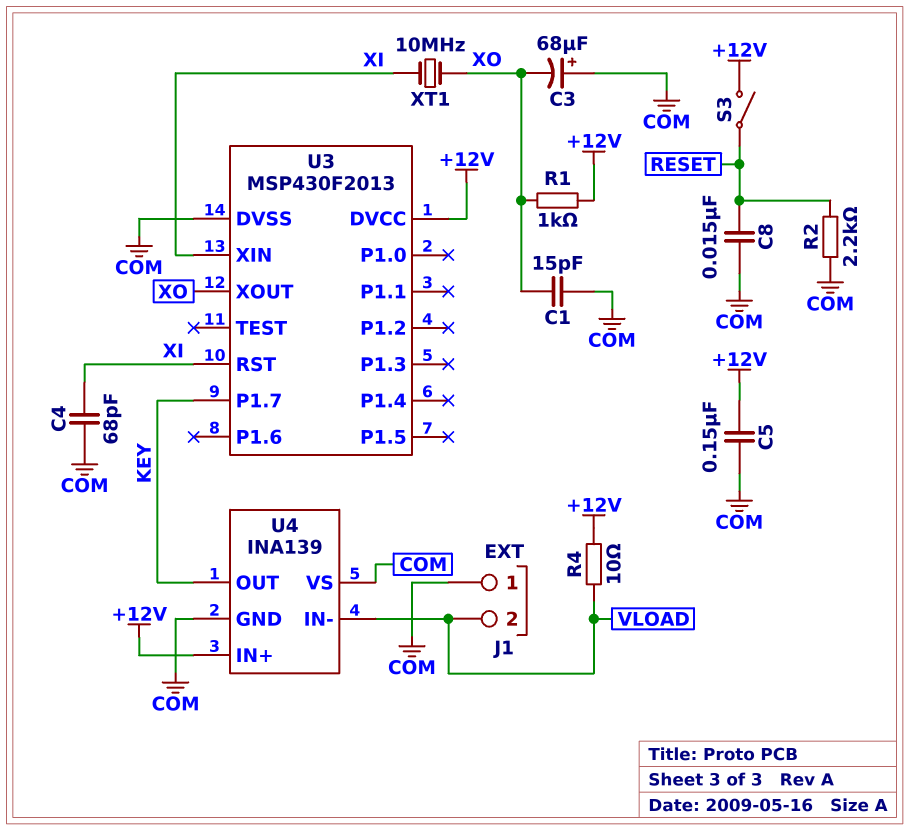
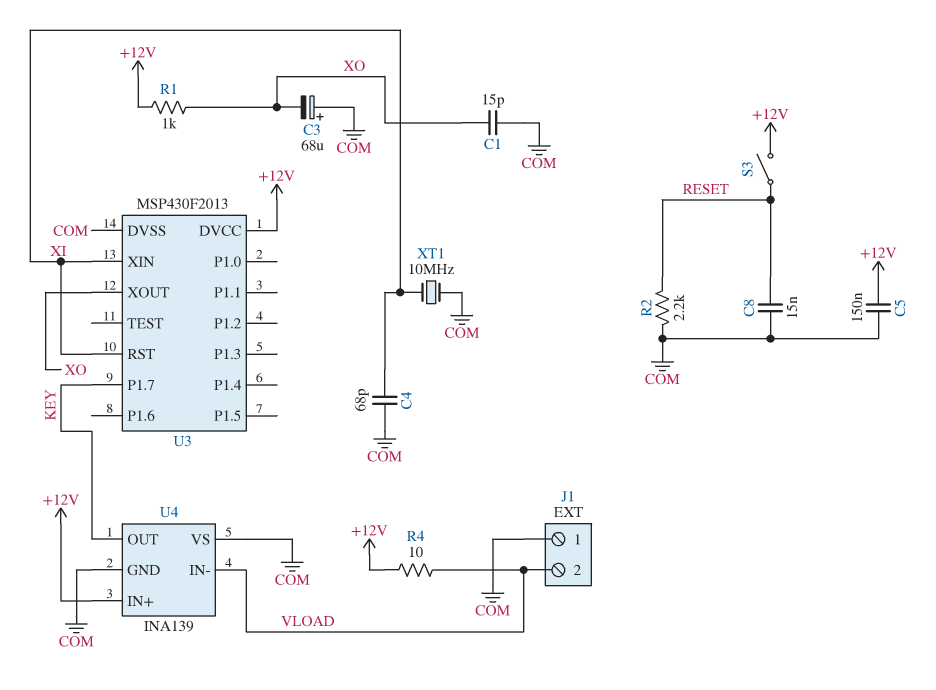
XT1: 10MHz (XI, XO) -> 10MHz (COM, XI)

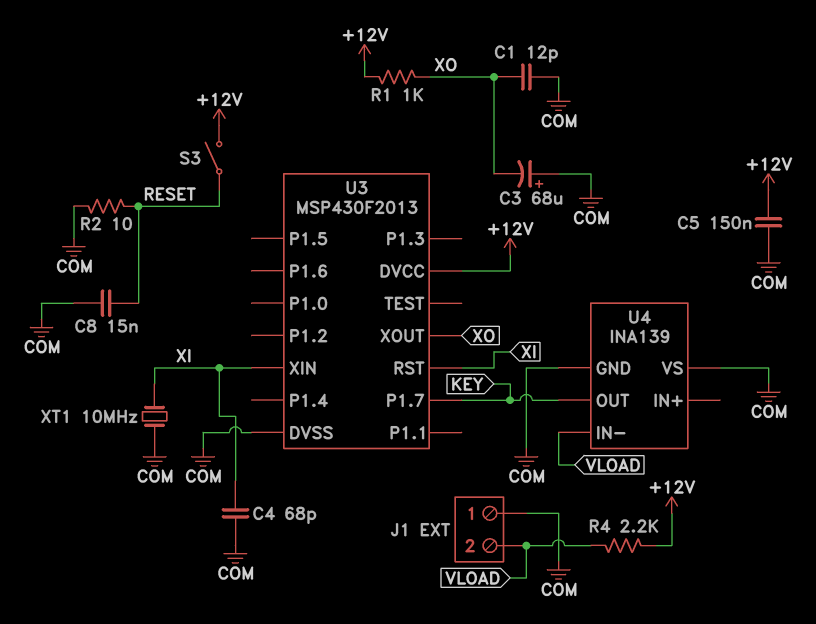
C1: 15pF (COM, XO) -> 12pF (COM, XO)
R2: 2.2k (COM, RESET) -> 10 (COM, RESET)
R4: 10 (+12V, VLOAD) -> 2.2k (+12V, VLOAD)
U4 pin IN+: +12V -> none

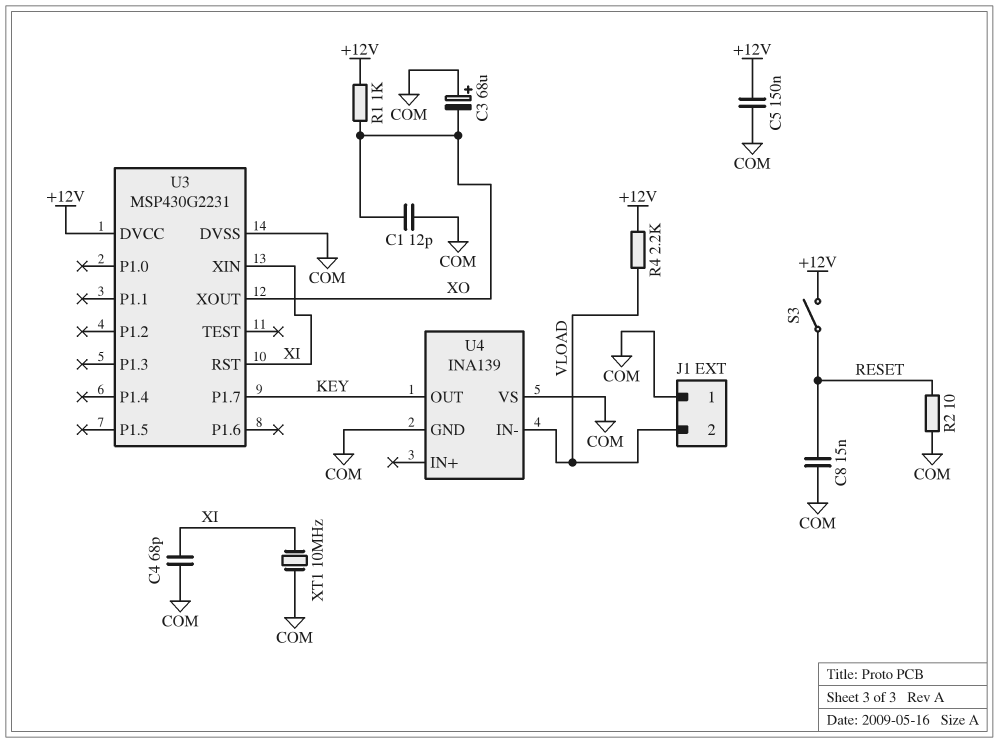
U3: MSP430F2013 -> MSP430G2231

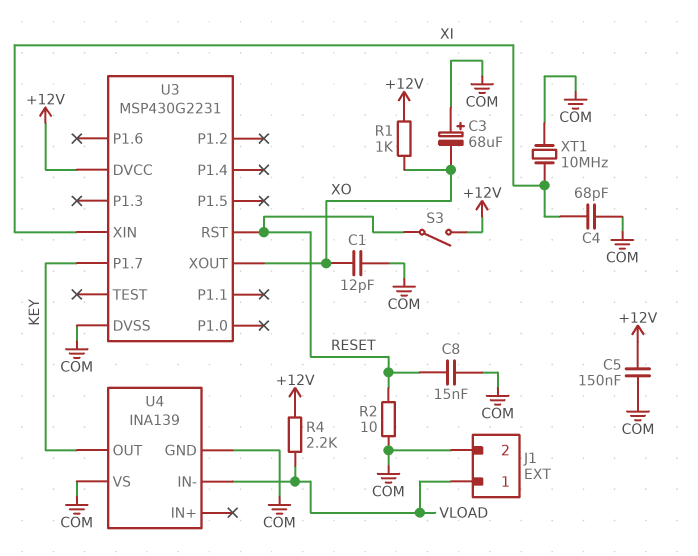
J1 pin 1: COM -> VLOAD
J1 pin 2: VLOAD -> COM
U3 pin RST: XI -> RESET

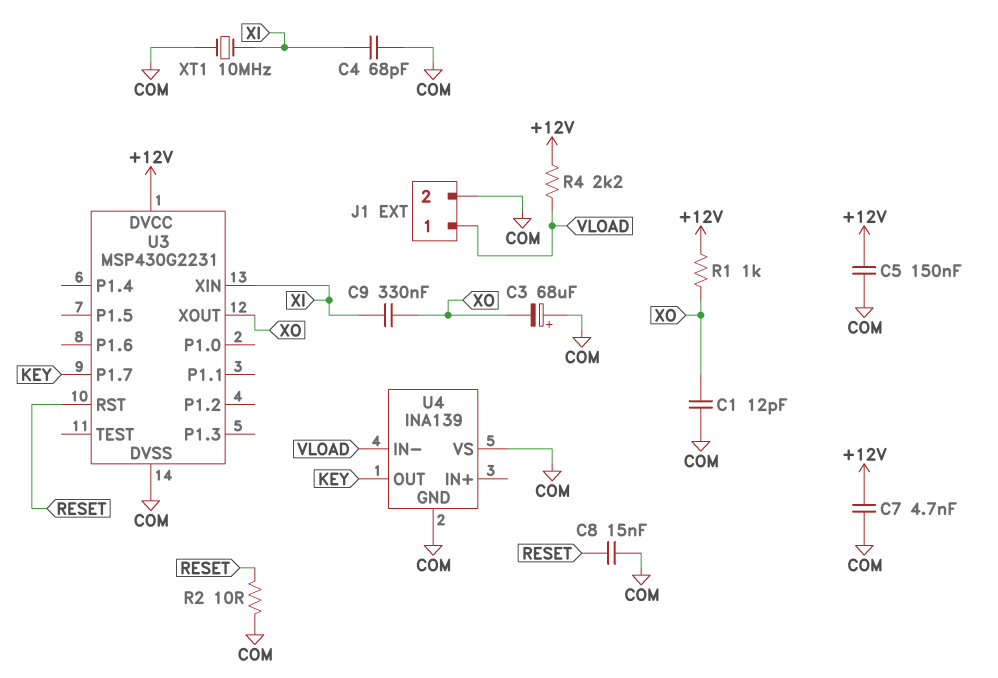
C7: none -> 4.7nF (+12V, COM)
C9: none -> 330nF (XI, XO)
S3: switch (+12V, RESET) -> none

